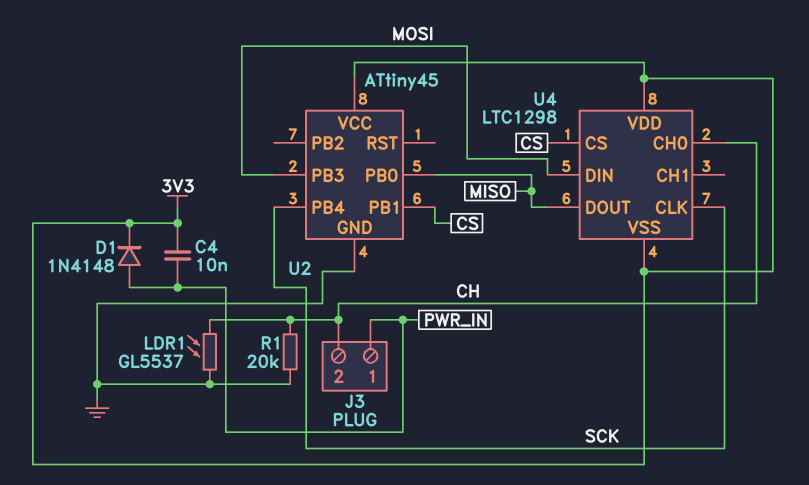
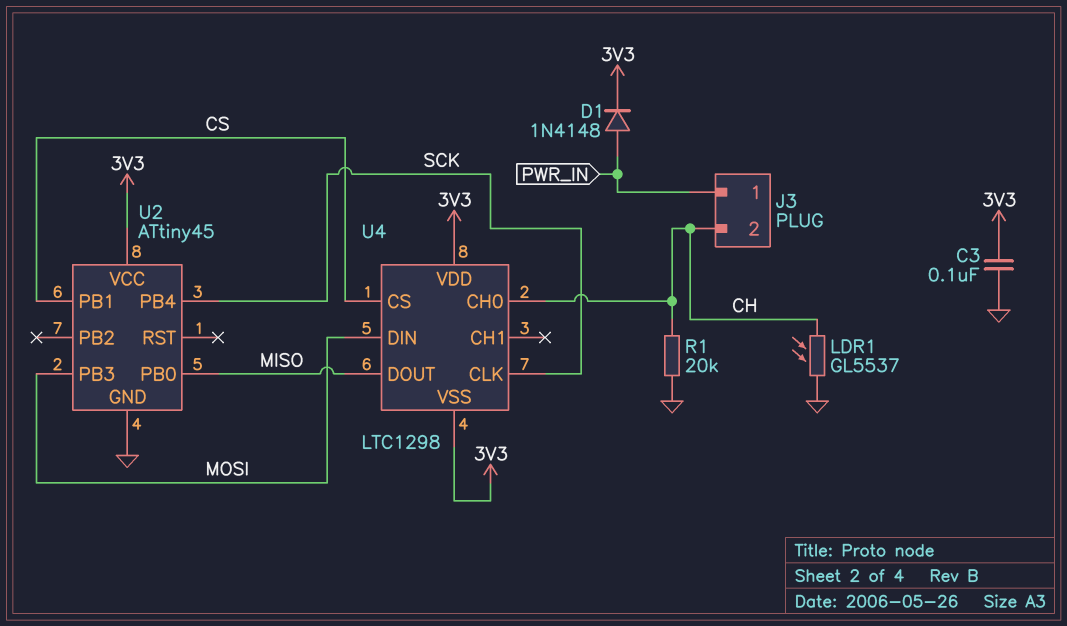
C3: none -> 100nF (3V3, GND)
C4: 10nF (3V3, PWR_IN) -> none

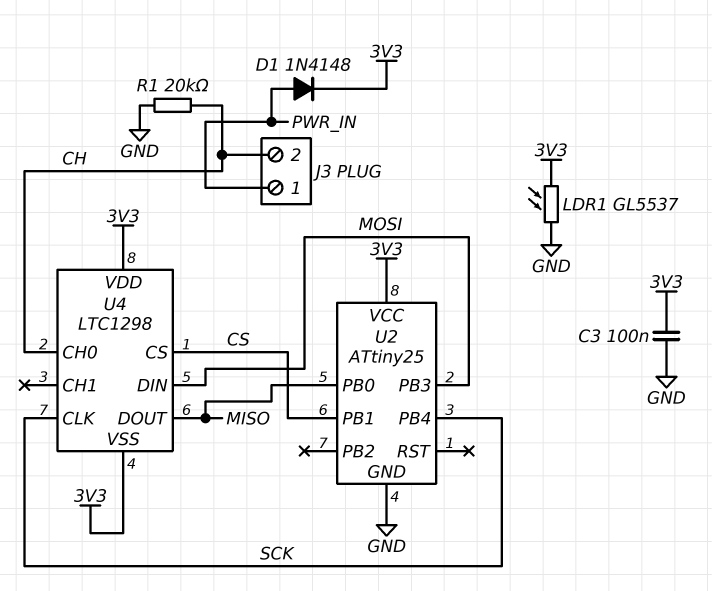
LDR1: GL5537 (CH, GND) -> GL5537 (3V3, GND)
U2: ATtiny45 -> ATtiny25

